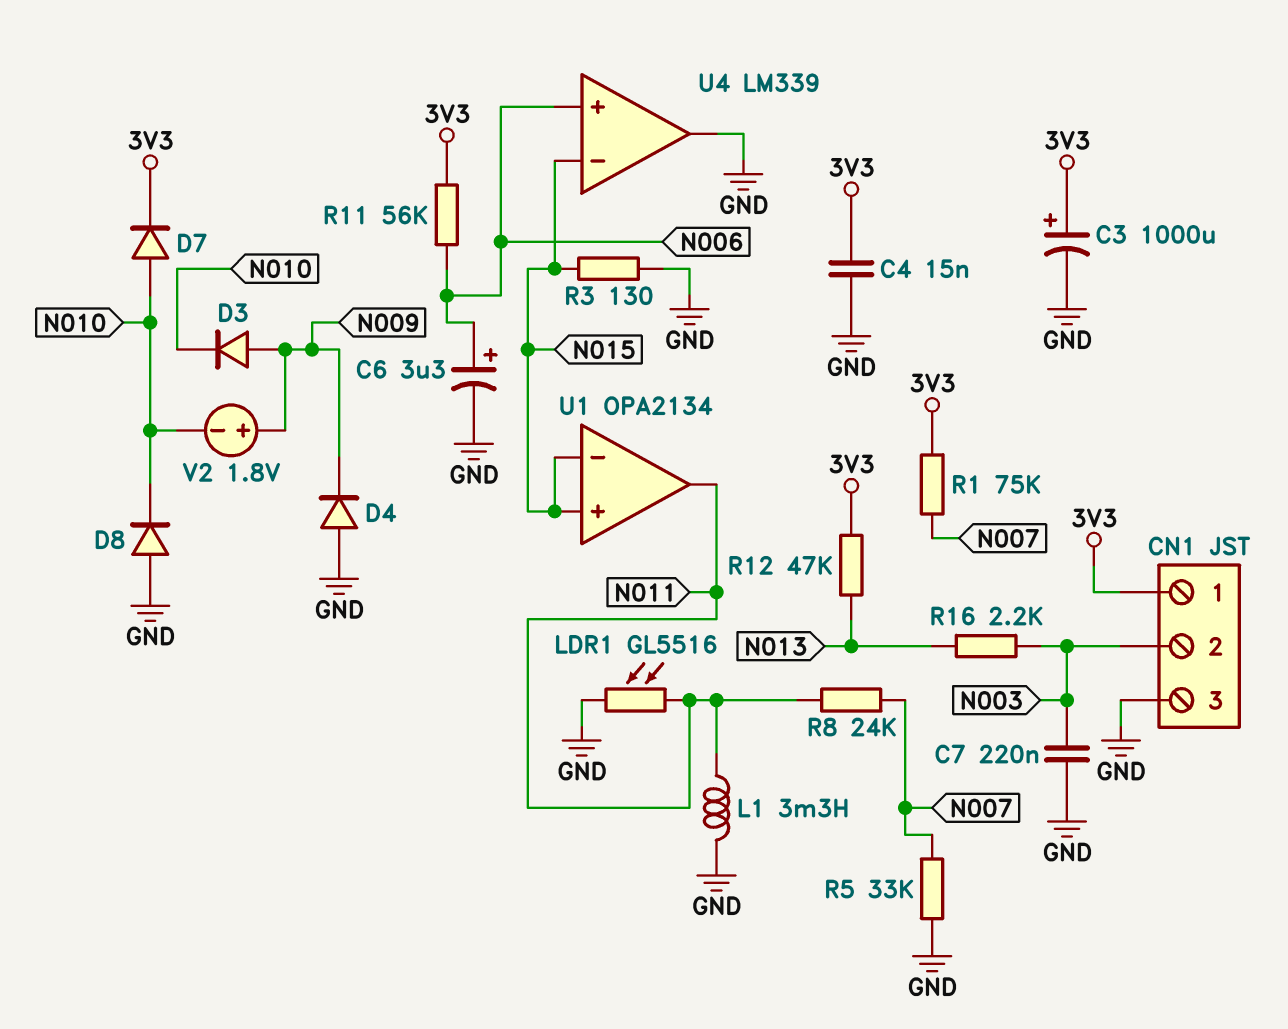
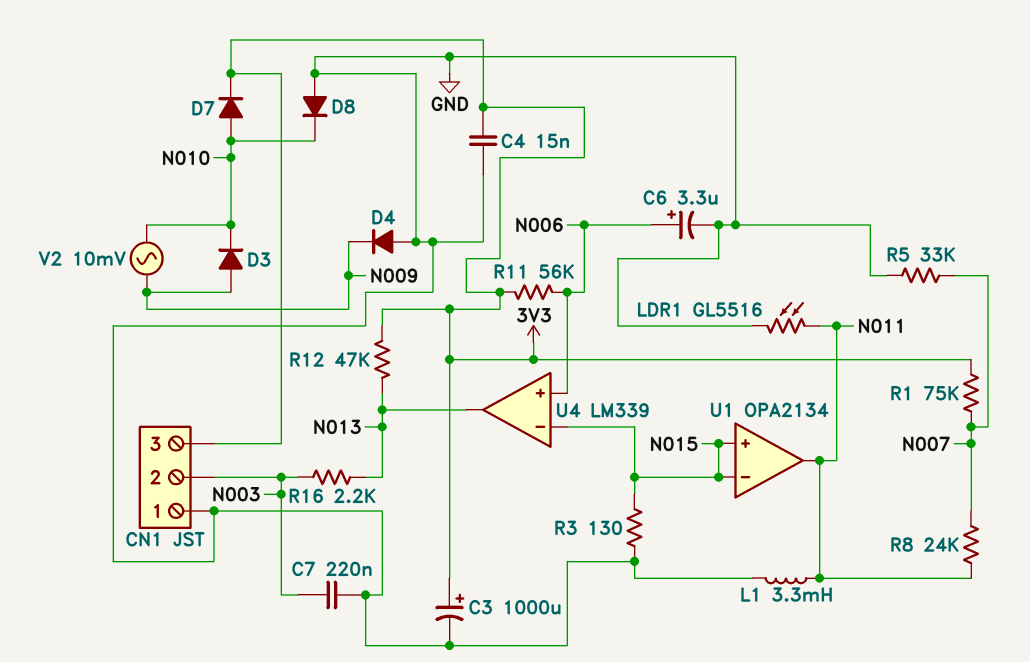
CN1 pin 1: 3V3 -> GND
CN1 pin 3: GND -> 3V3
U4 pin out: GND -> N013
V2: 1.8V (plus N009, minus N010) -> AC 10mV (N009, N010)

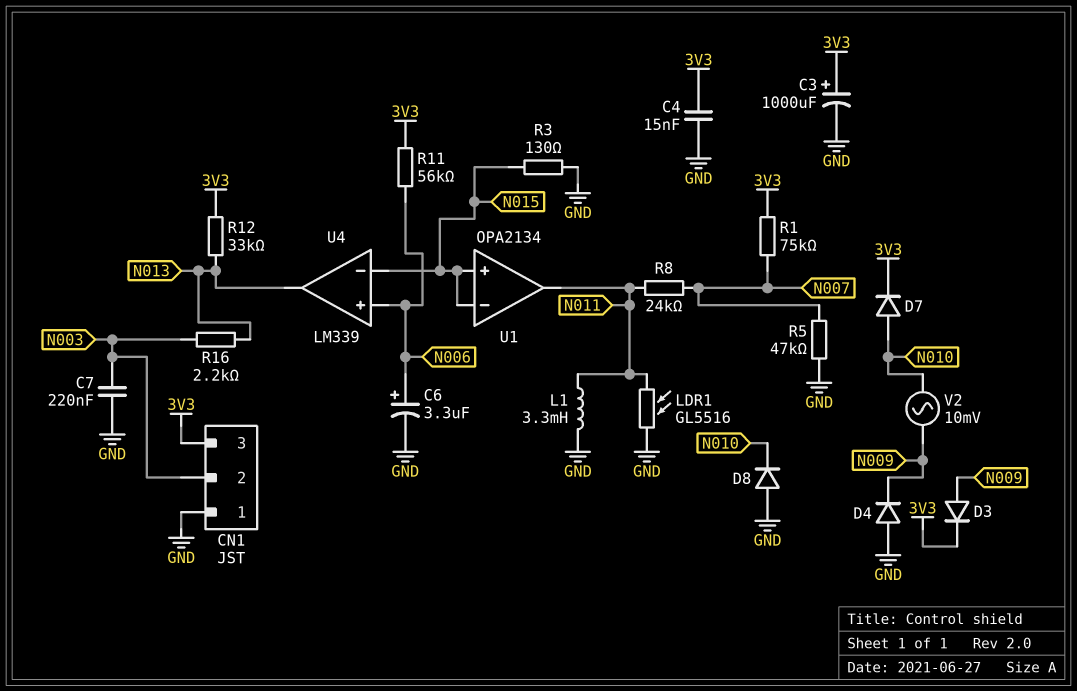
D3: diode (A N009, K N010) -> diode (A N009, K 3V3)
R5: 33k (GND, N007) -> 47k (GND, N007)
R12: 47k (3V3, N013) -> 33k (3V3, N013)

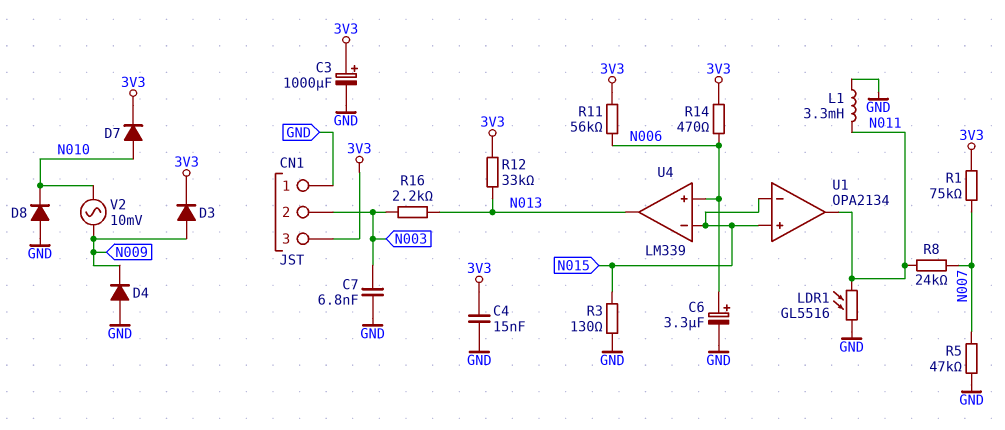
C7: 220nF (GND, N003) -> 6.8nF (GND, N003)
R14: none -> 470 (3V3, N006)

